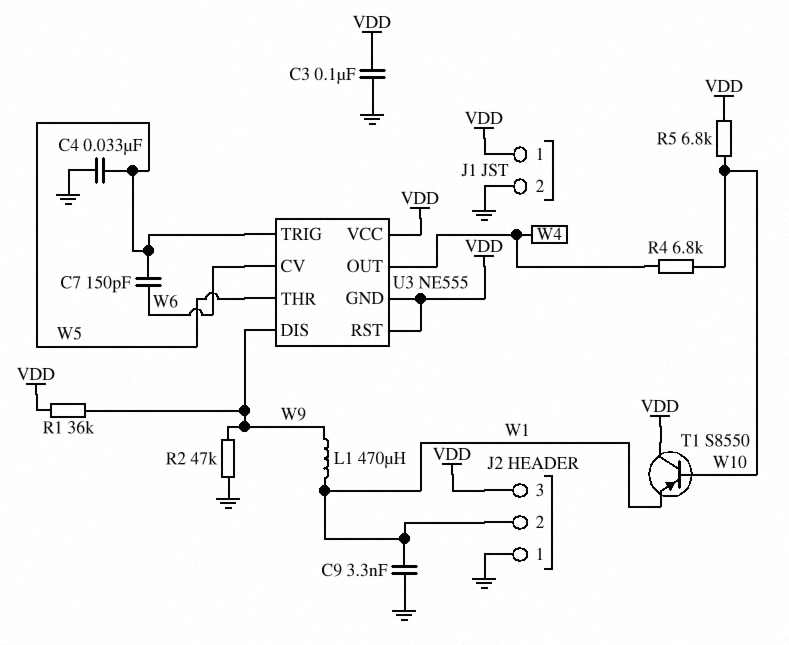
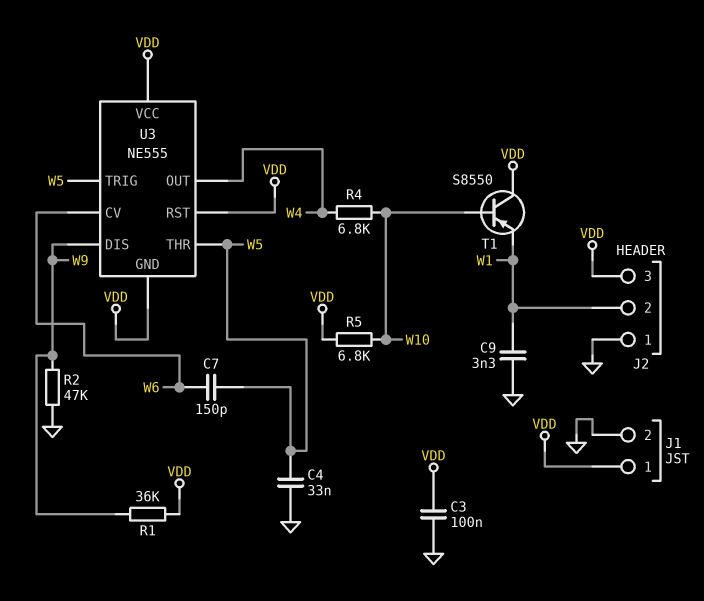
L1: 470uH (W1, W9) -> none

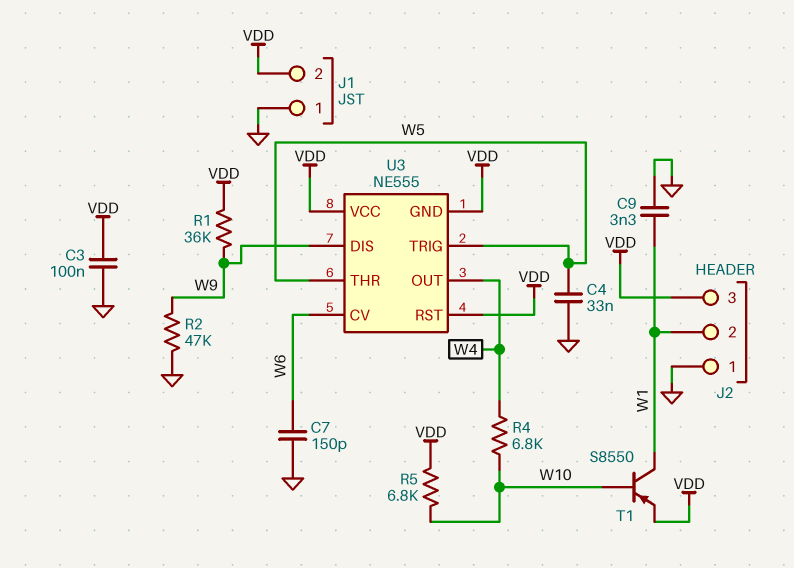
C7: 150pF (W5, W6) -> 150pF (GND, W6)
J1 pin 1: VDD -> GND
J1 pin 2: GND -> VDD
T1: PNP S8550 (B W10, C VDD, E W1) -> PNP S8550 (B W10, C W1, E VDD)

